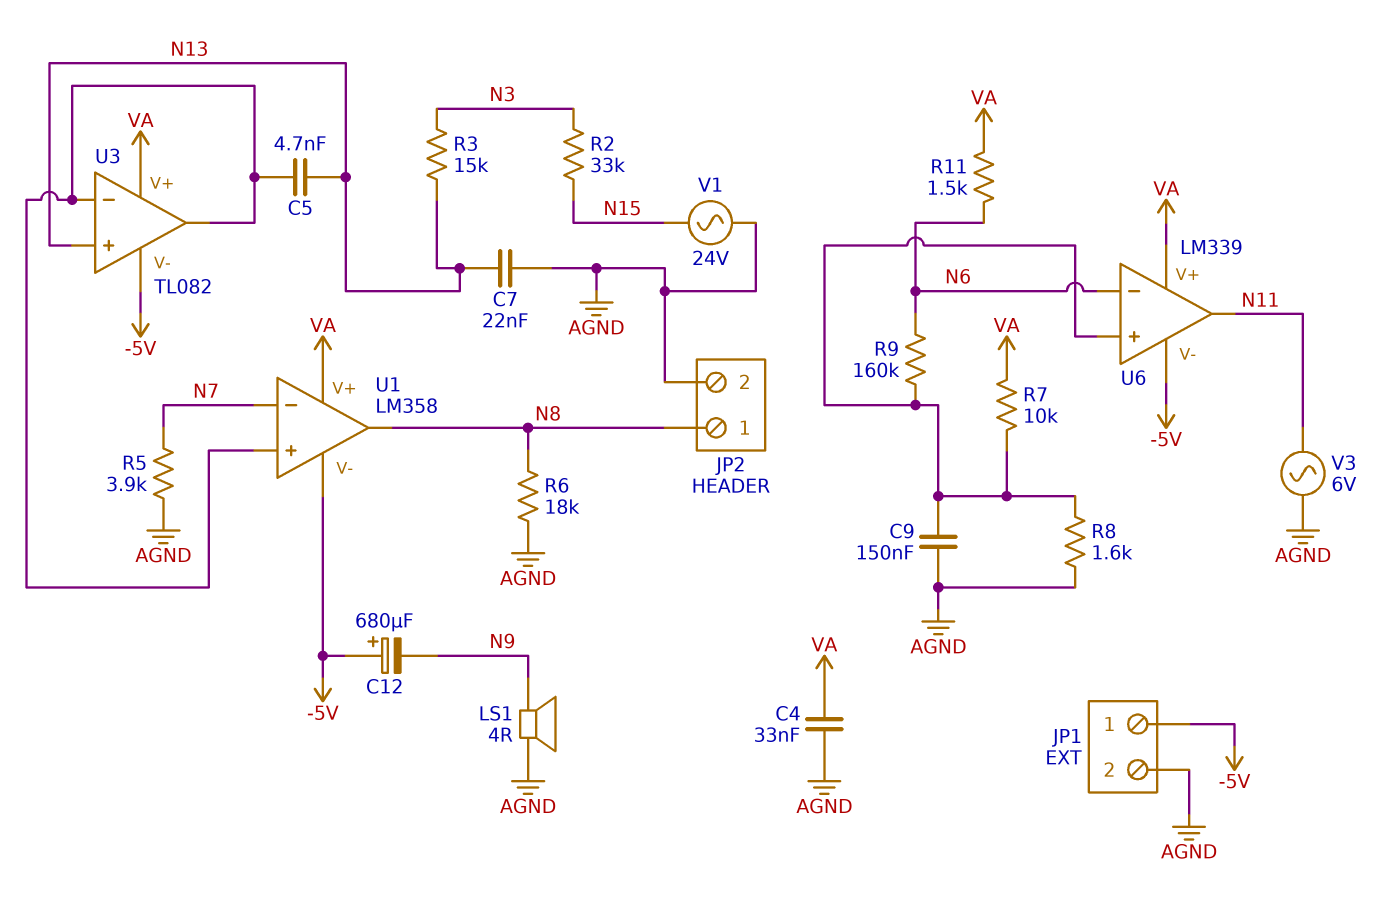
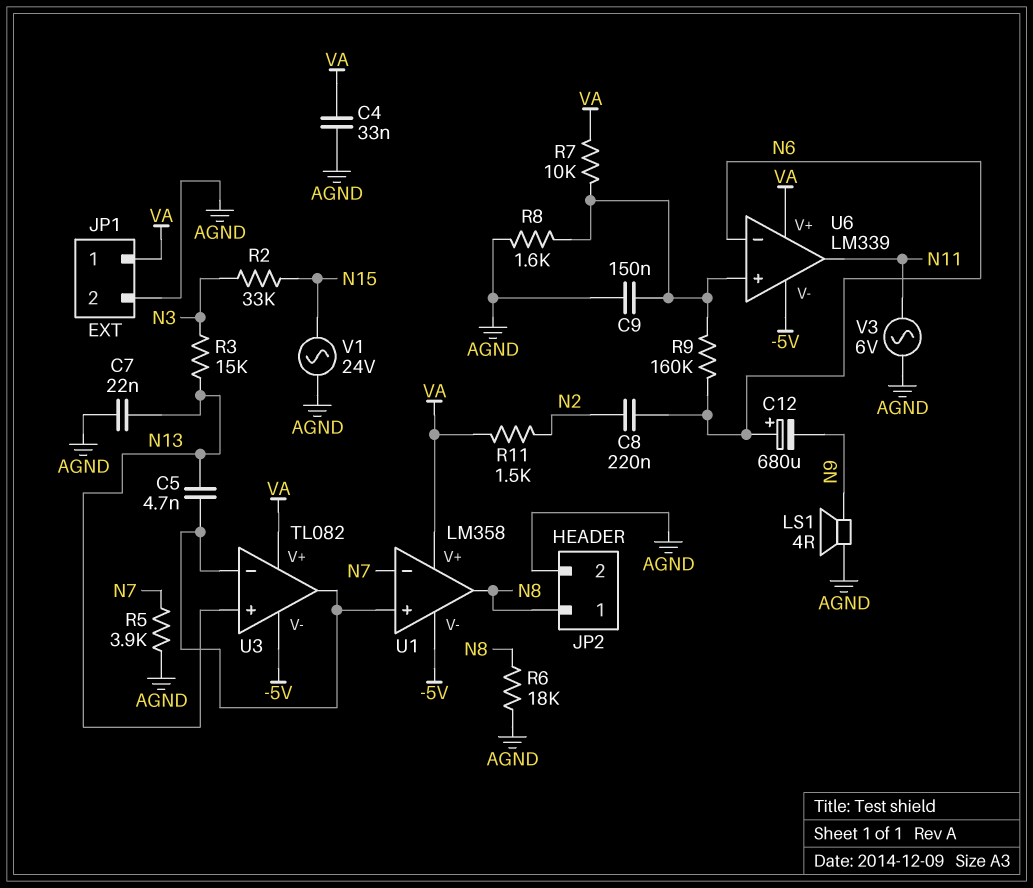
C8: none -> 220nF (N2, N6)
C12: 680uF (plus -5V, minus N9) -> 680uF (plus N6, minus N9)
JP1 pin 1: -5V -> VA
R11: 1.5k (N6, VA) -> 1.5k (N2, VA)

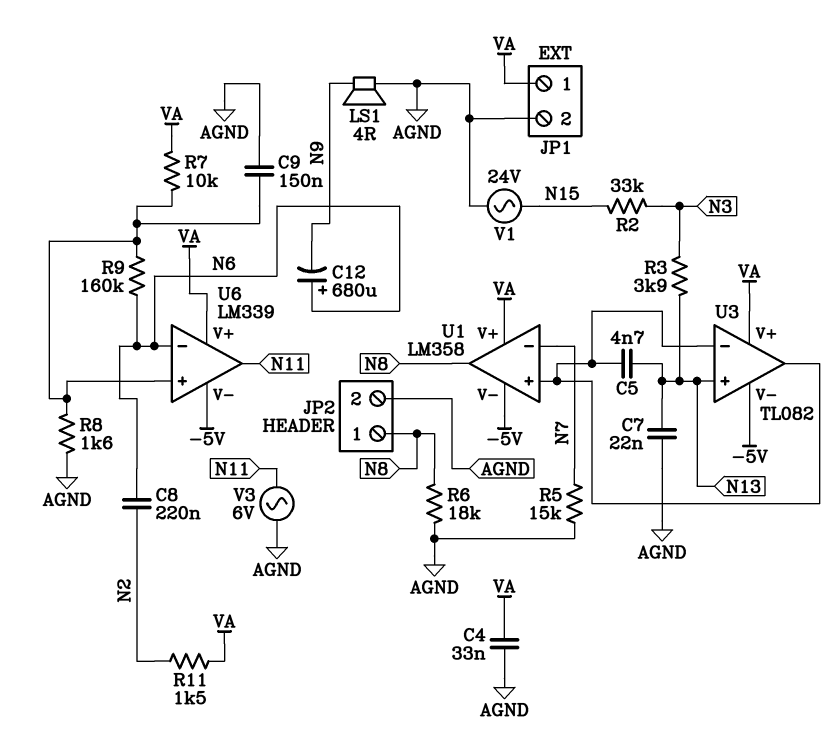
R3: 15k (N3, N13) -> 3.9k (N3, N13)
R5: 3.9k (AGND, N7) -> 15k (AGND, N7)

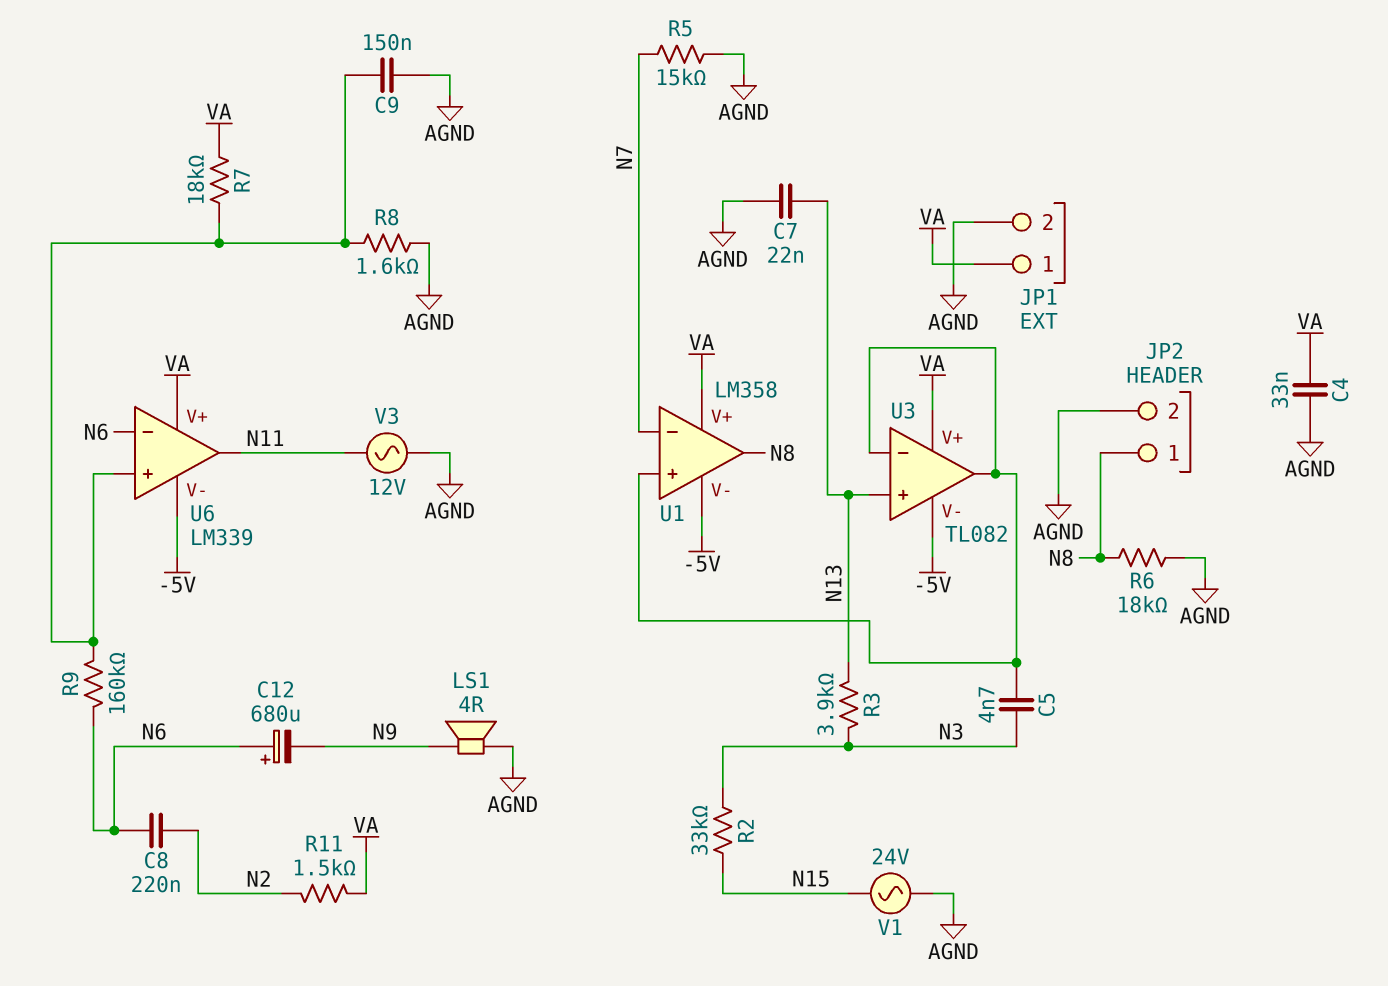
C5: 4.7nF (N13, U1/in+) -> 4.7nF (N3, U1/in+)
R7: 10k (U6/in+, VA) -> 18k (U6/in+, VA)
V3: AC 6V (AGND, N11) -> AC 12V (AGND, N11)

